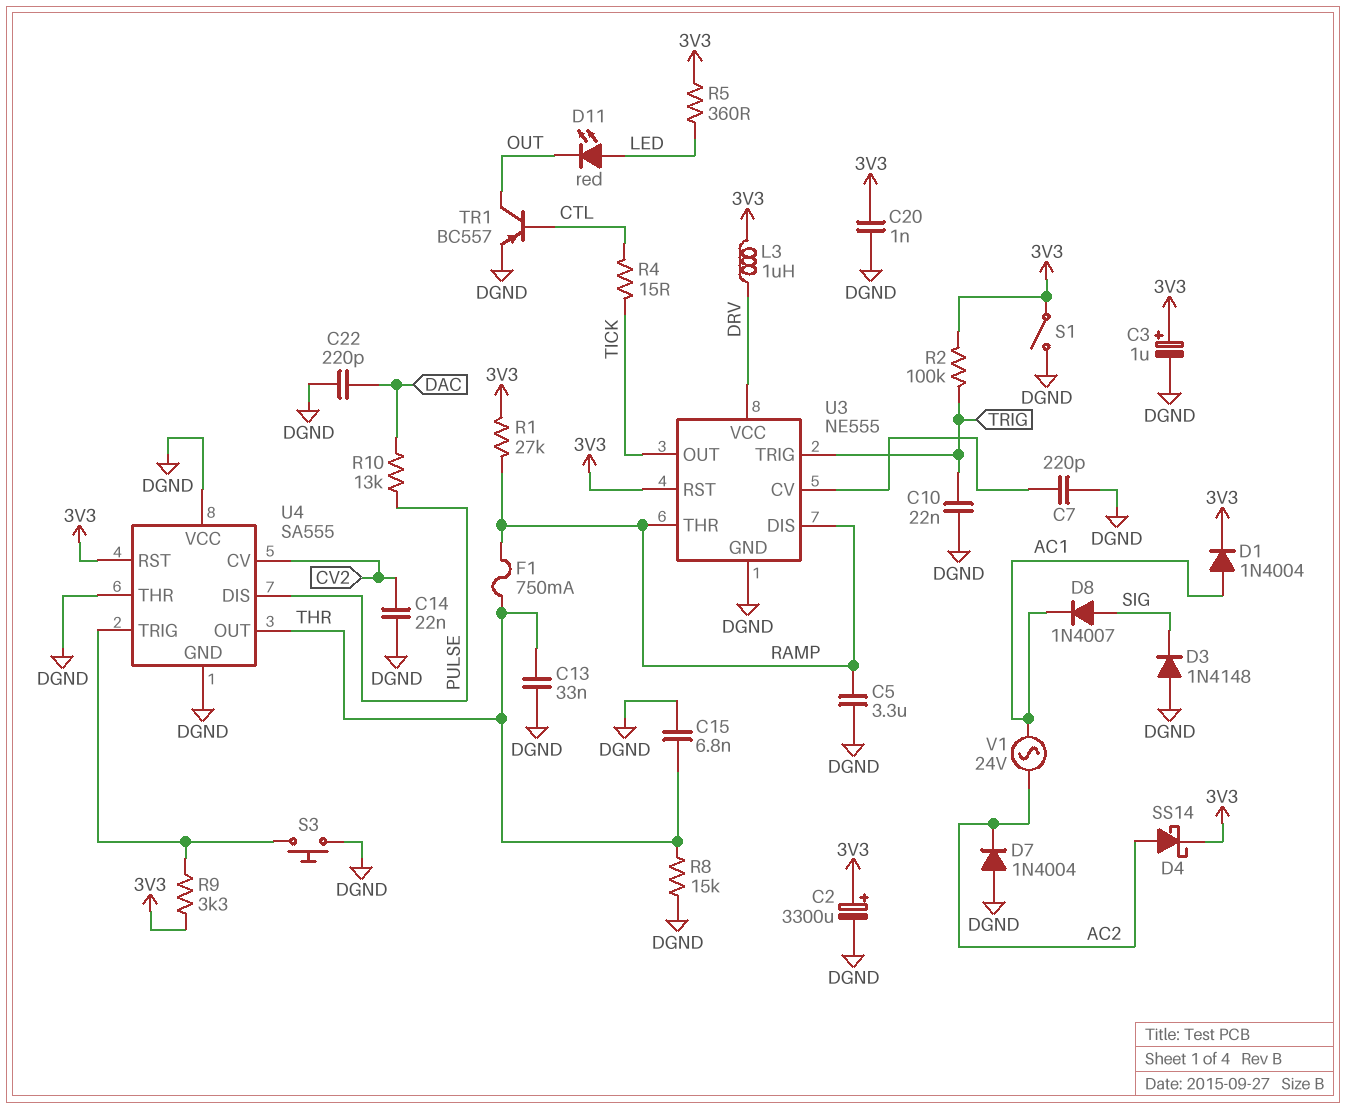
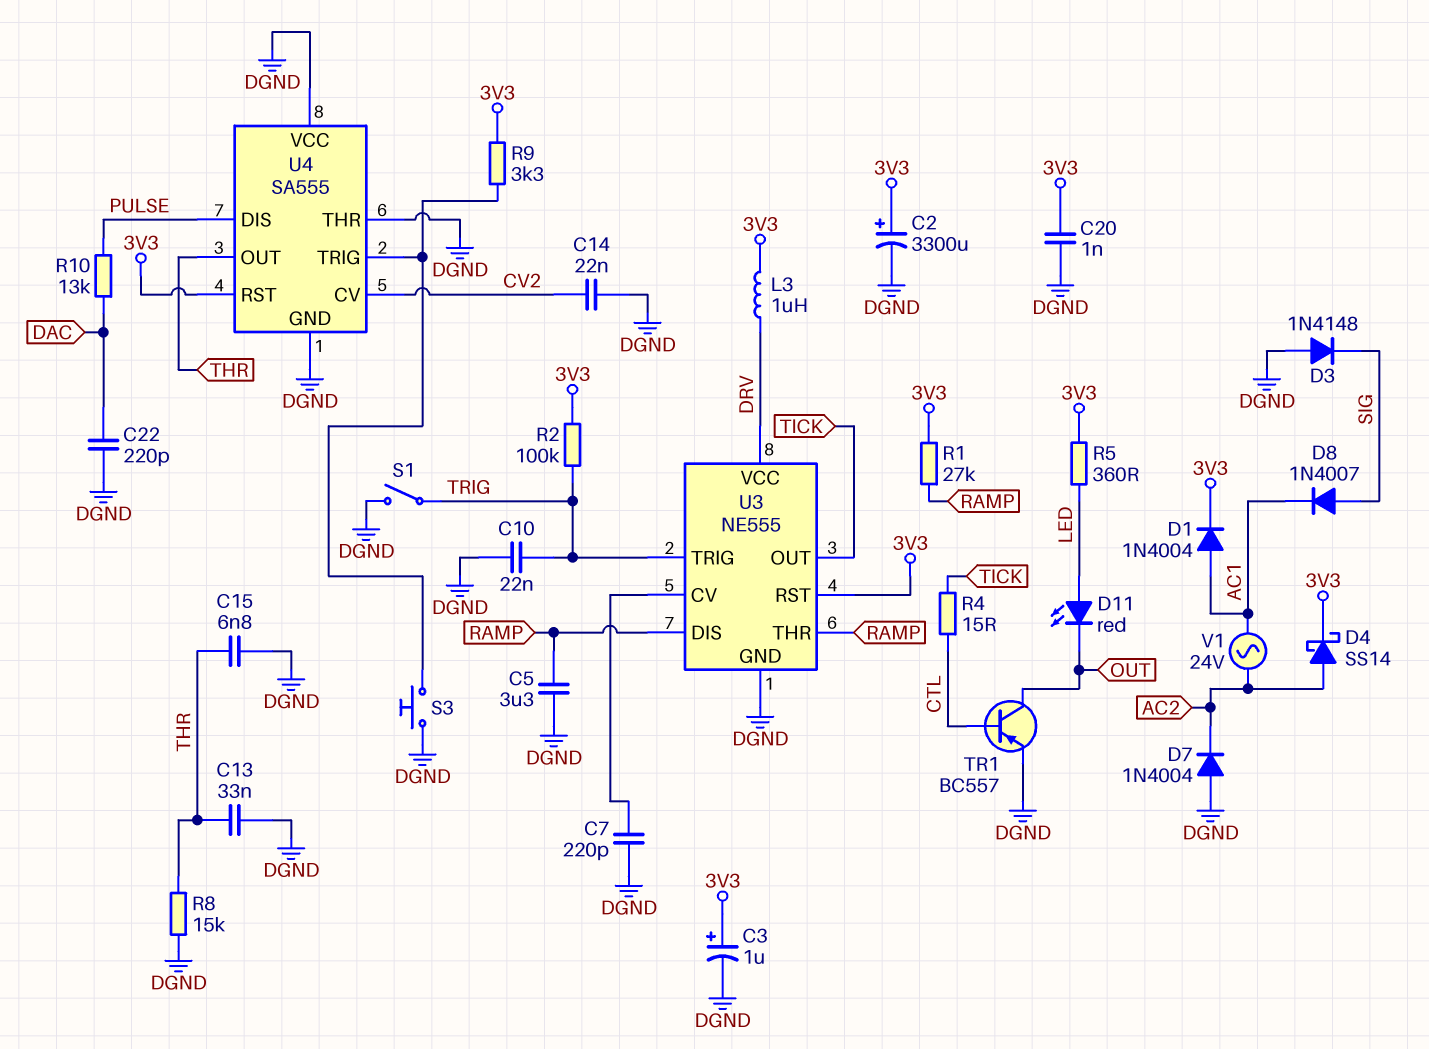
F1: 750mA (RAMP, THR) -> none
S1: switch (3V3, DGND) -> switch (DGND, TRIG)

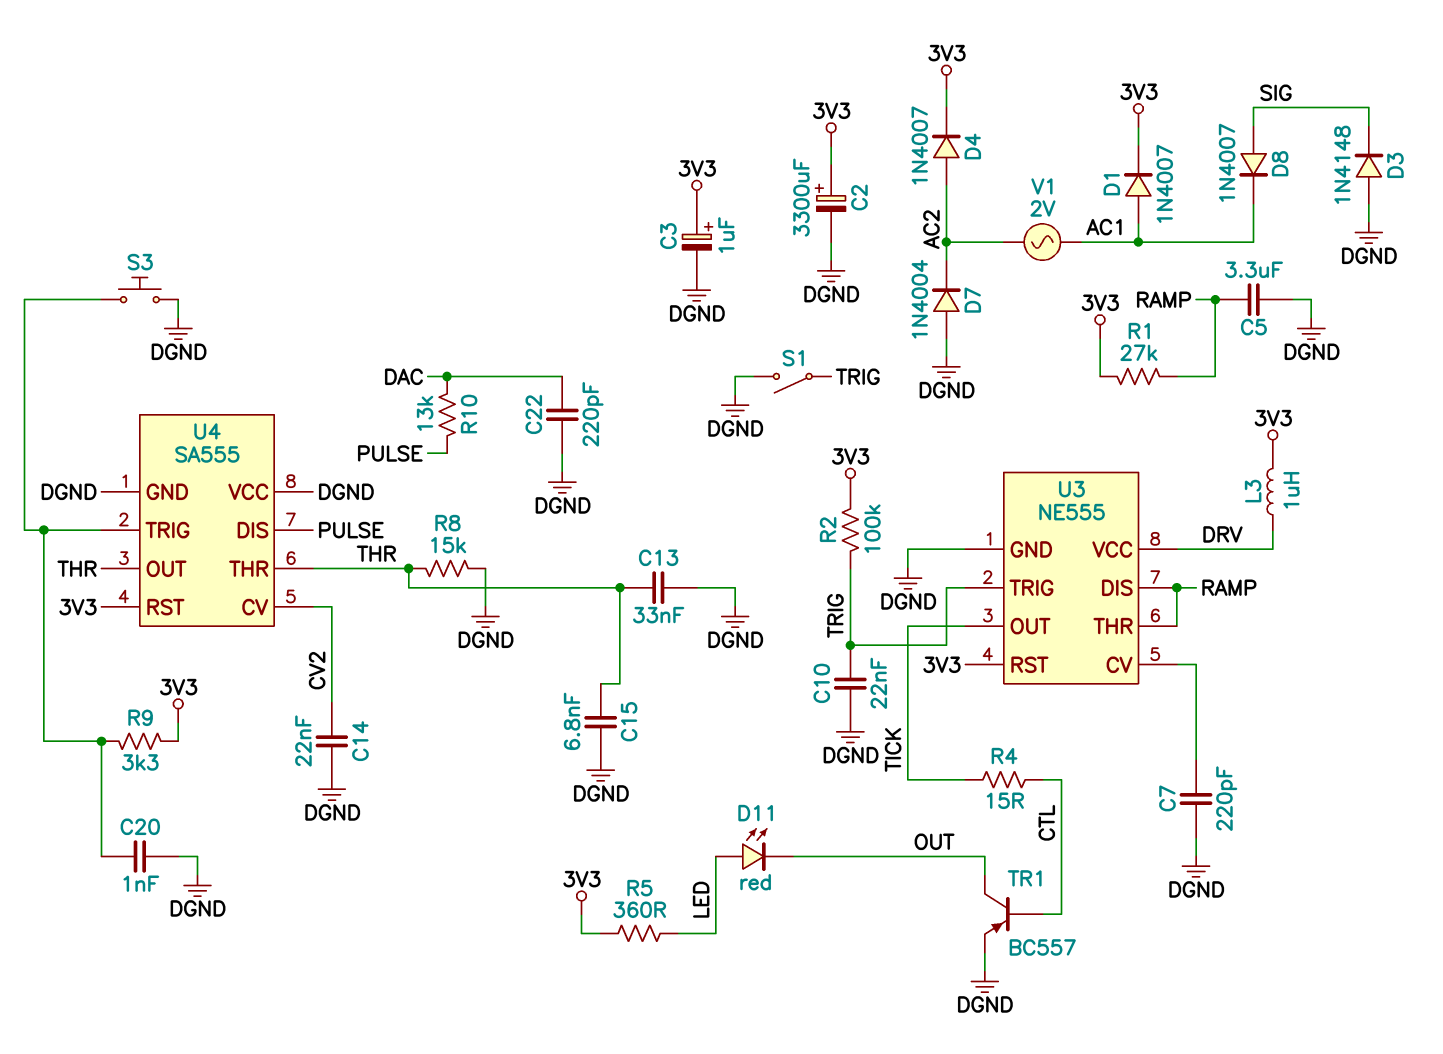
C20: 1nF (3V3, DGND) -> 1nF (DGND, U4/TRIG)
D1: diode 1N4004 (A AC1, K 3V3) -> diode 1N4007 (A AC1, K 3V3)
D4: schottky SS14 (A AC2, K 3V3) -> diode 1N4007 (A AC2, K 3V3)
U4 pin THR: DGND -> THR
V1: AC 24V (AC1, AC2) -> AC 2V (AC1, AC2)

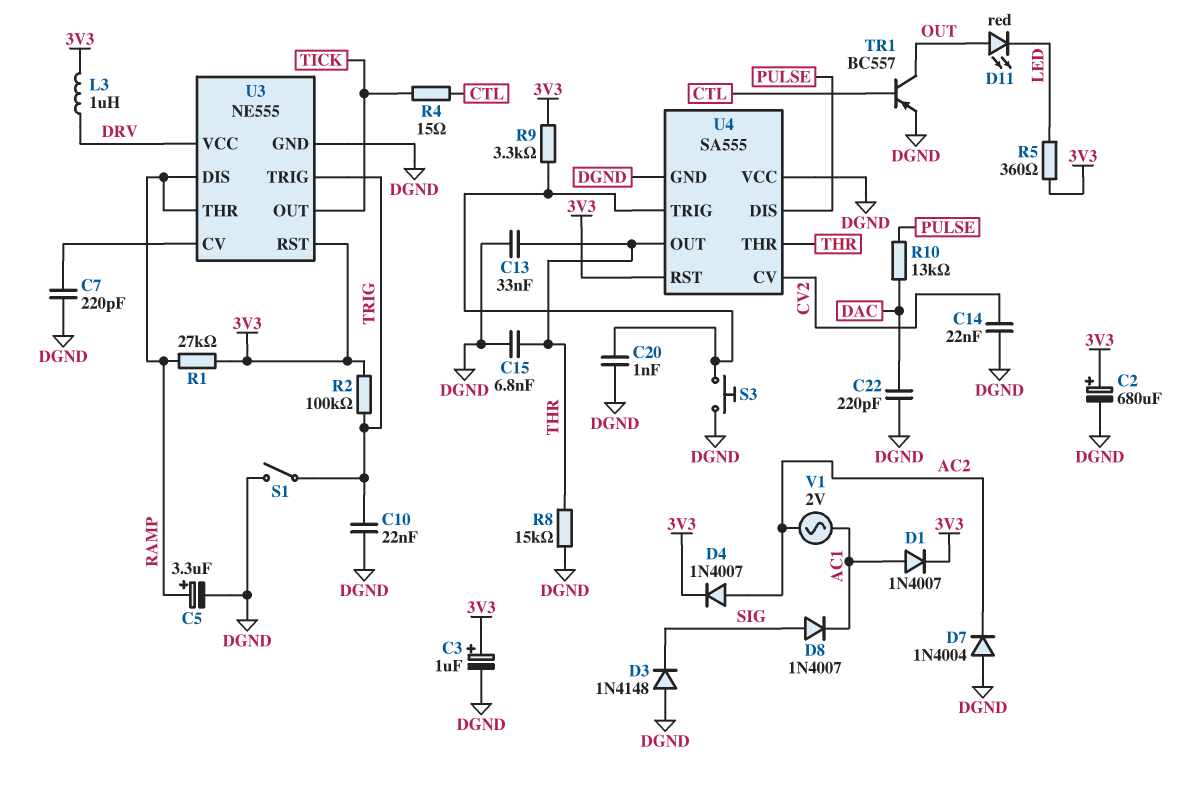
C2: 3300uF (plus 3V3, minus DGND) -> 680uF (plus 3V3, minus DGND)
C5: 3.3uF (DGND, RAMP) -> 3.3uF (plus RAMP, minus DGND)
D11: LED red (A LED, K OUT) -> LED red (A OUT, K LED)

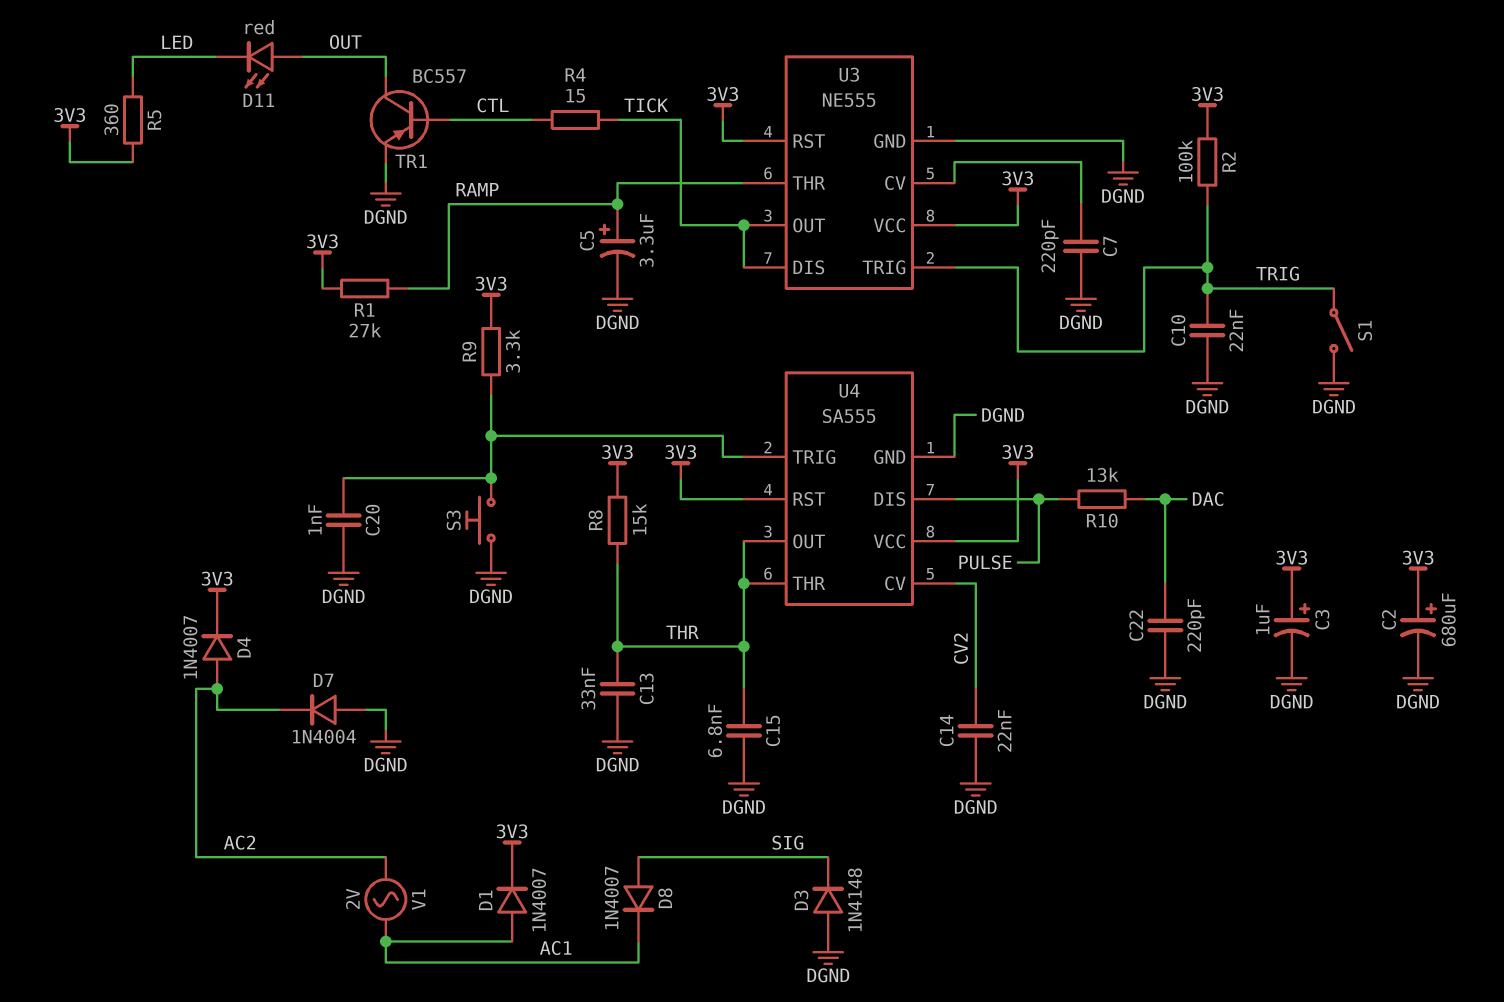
L3: 1uH (3V3, DRV) -> none
R8: 15k (DGND, THR) -> 15k (3V3, THR)
U3 pin DIS: RAMP -> TICK
U3 pin VCC: DRV -> 3V3
U4 pin VCC: DGND -> 3V3

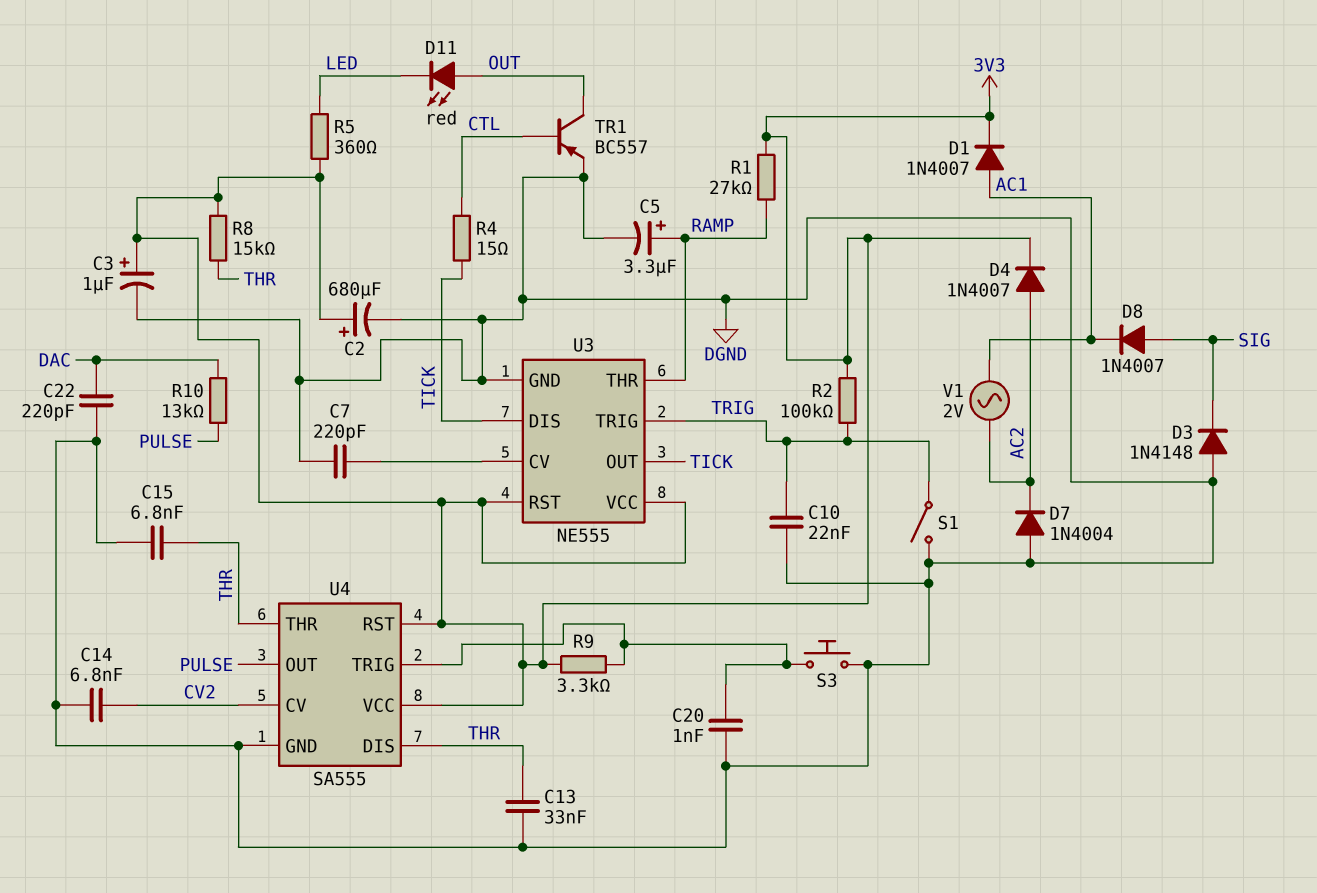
C14: 22nF (CV2, DGND) -> 6.8nF (CV2, DGND)
U4 pin DIS: PULSE -> THR
U4 pin OUT: THR -> PULSE

